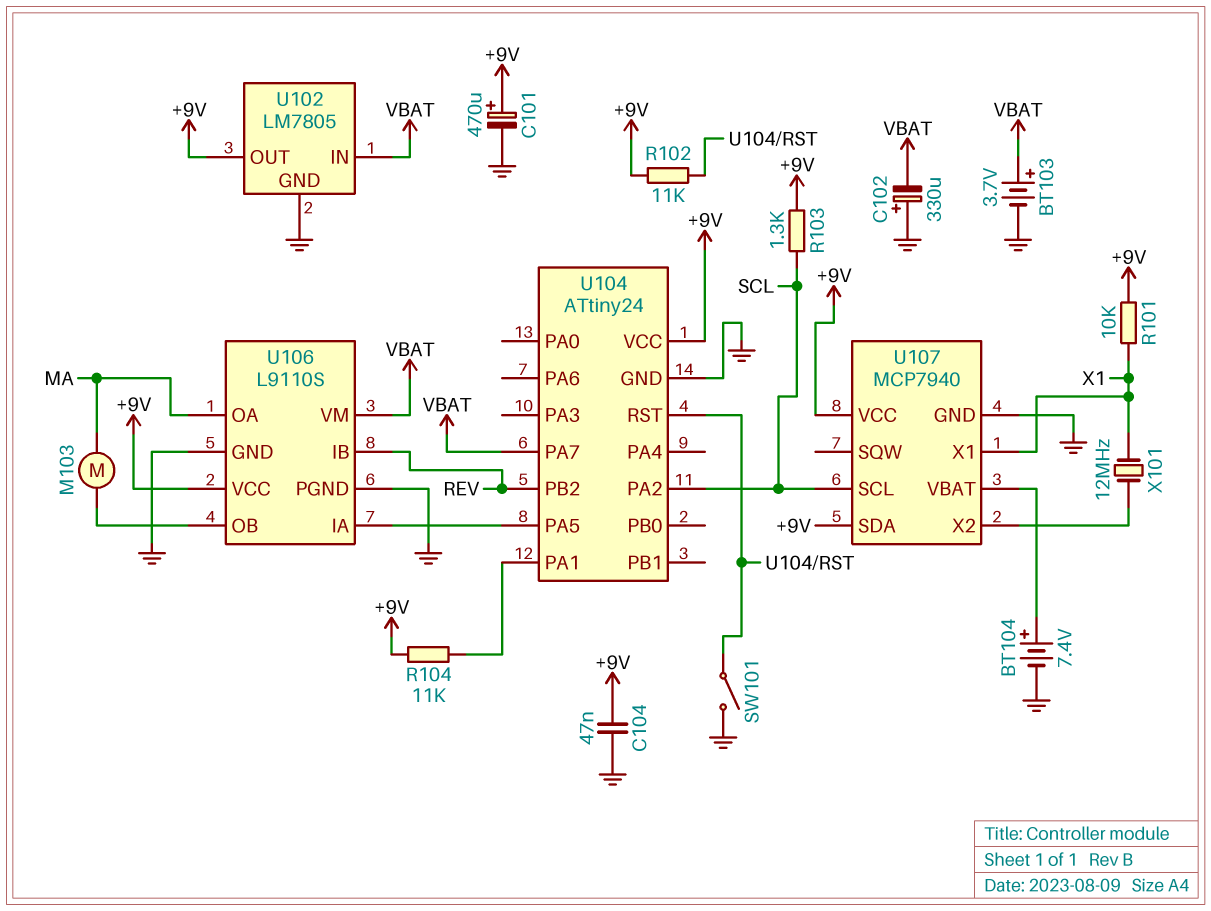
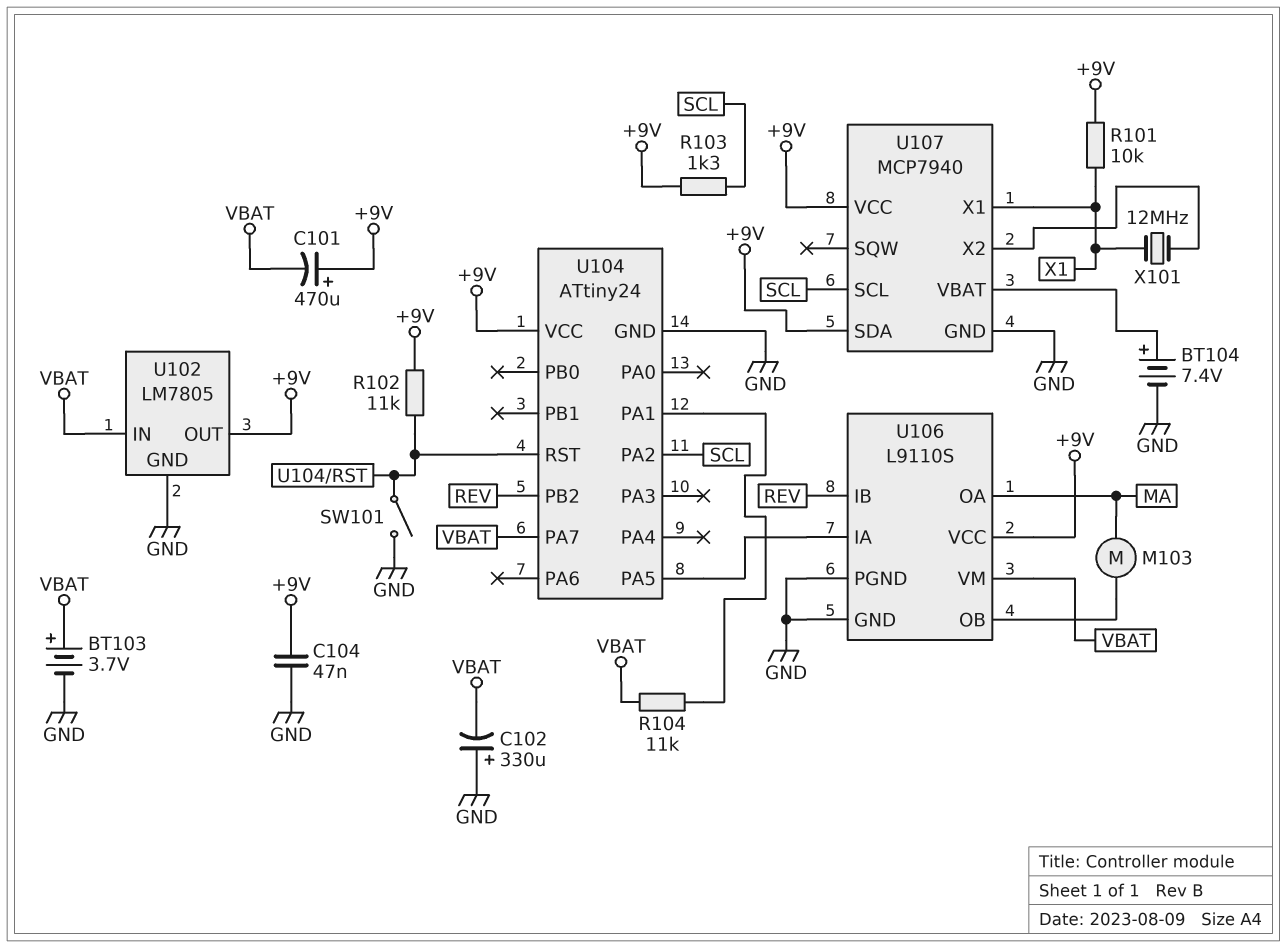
C101: 470uF (plus +9V, minus GND) -> 470uF (plus +9V, minus VBAT)
R104: 11k (+9V, U104/PA1) -> 11k (U104/PA1, VBAT)

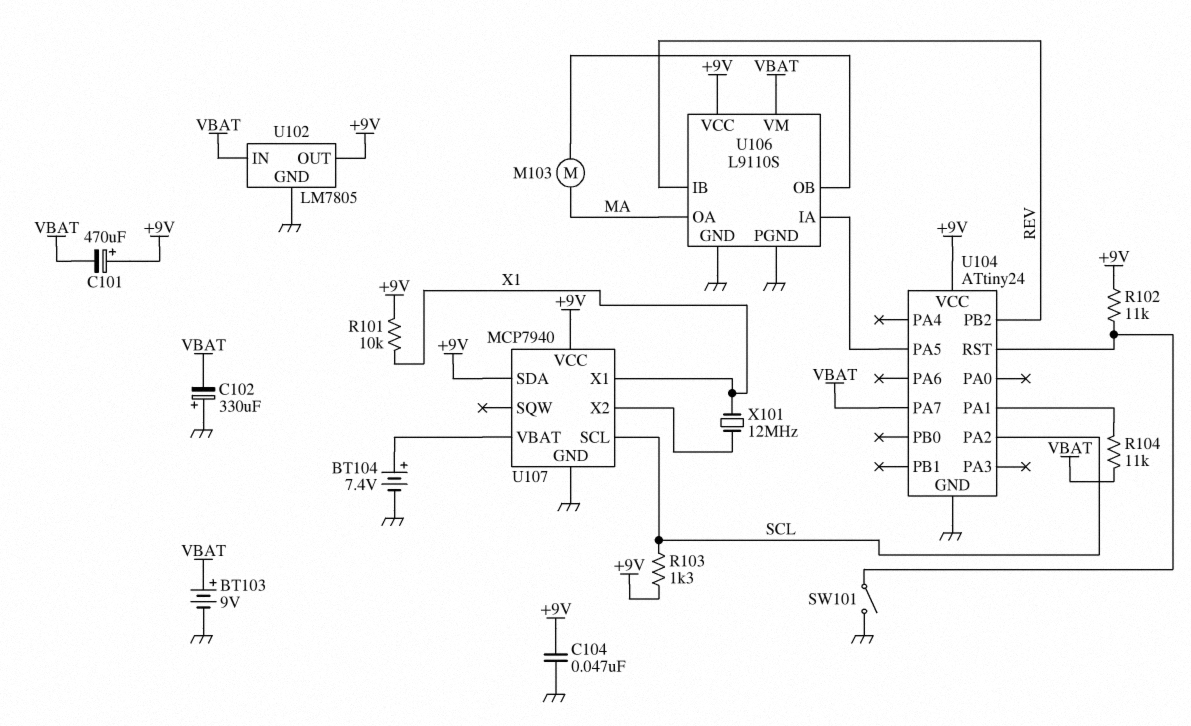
BT103: 3.7V (plus VBAT, minus GND) -> 9V (plus VBAT, minus GND)

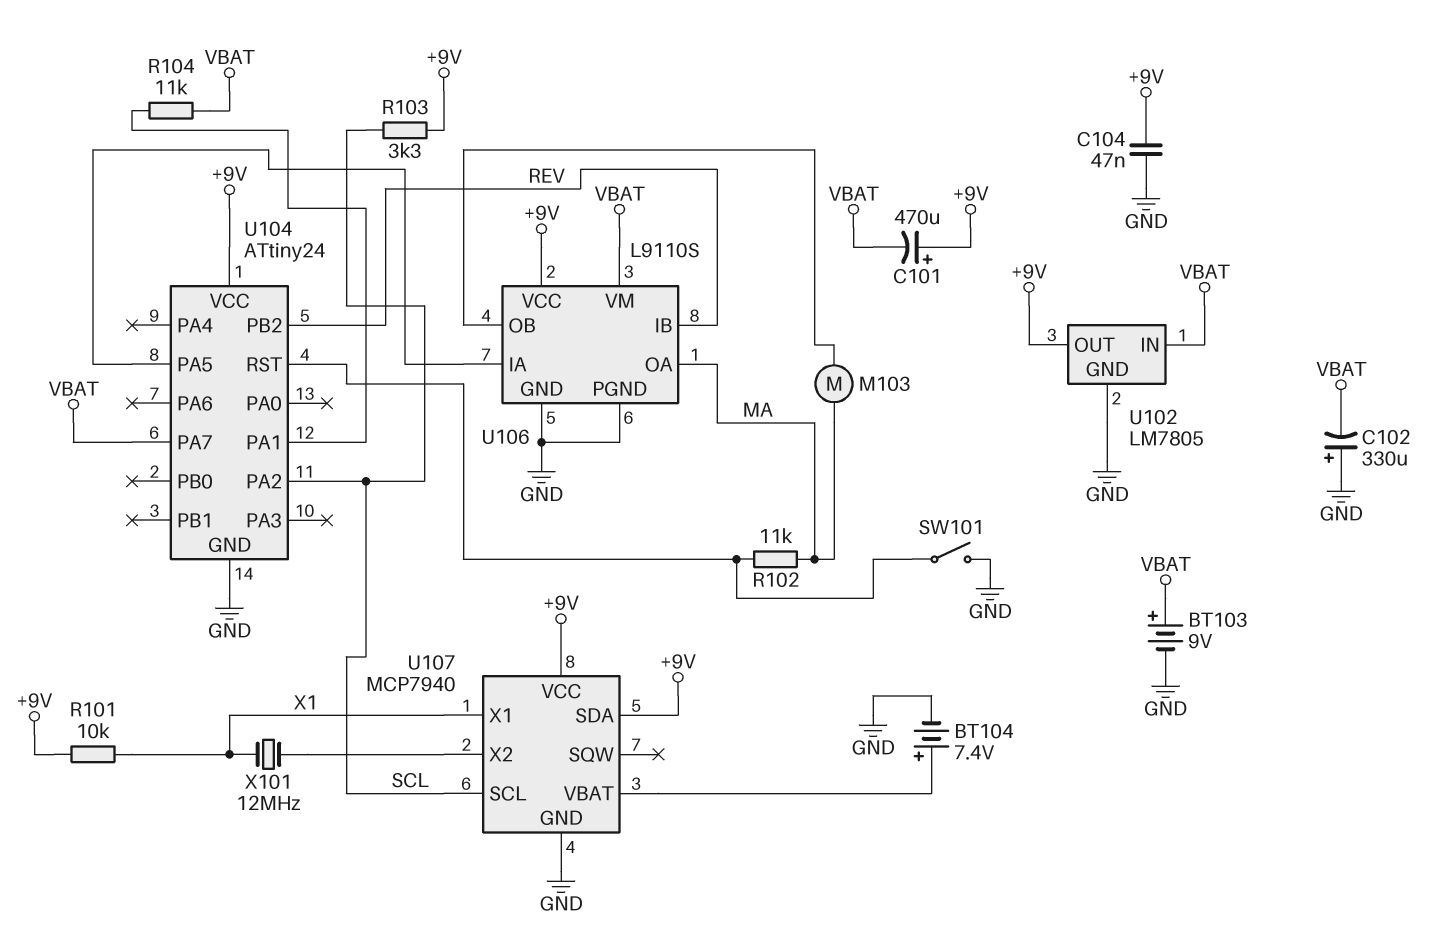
R102: 11k (+9V, U104/RST) -> 11k (MA, U104/RST)
R103: 1.3k (+9V, SCL) -> 3.3k (+9V, SCL)

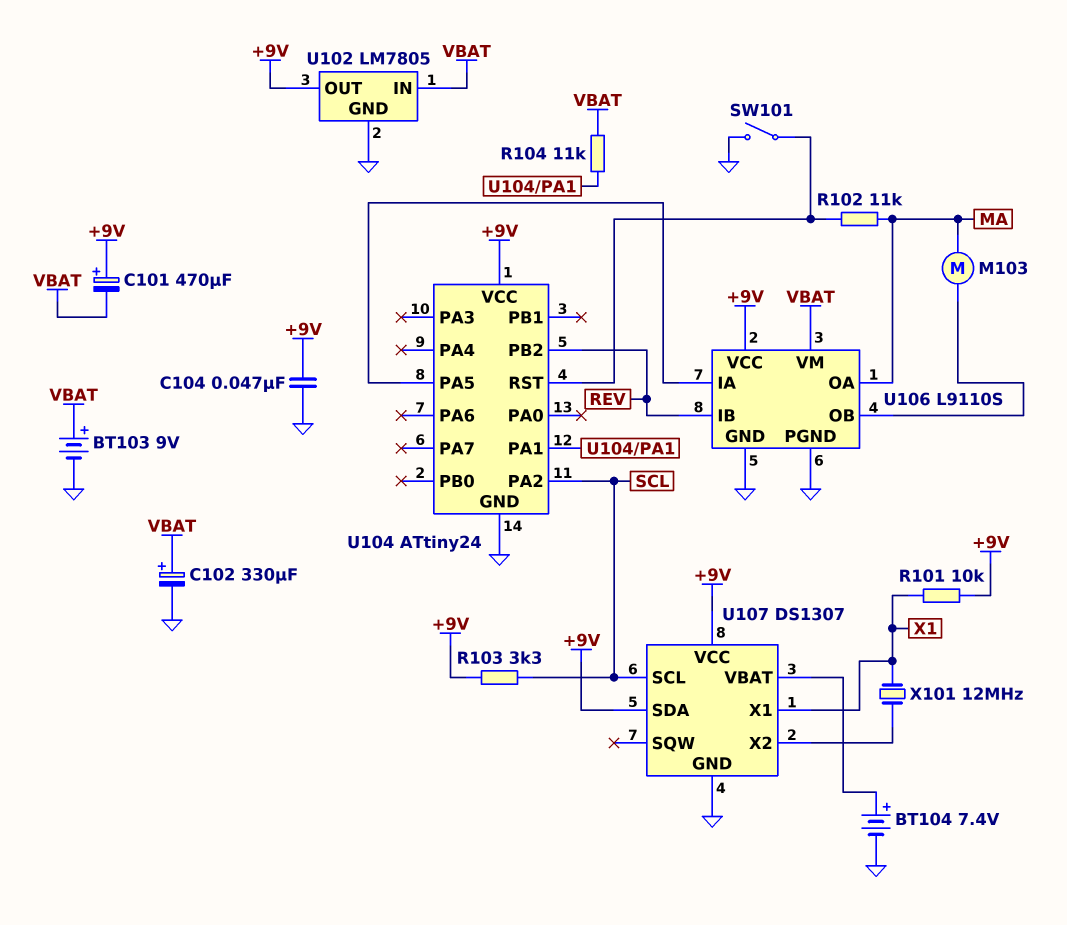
C102: 330uF (plus GND, minus VBAT) -> 330uF (plus VBAT, minus GND)
U104 pin PA7: VBAT -> none
U107: MCP7940 -> DS1307

